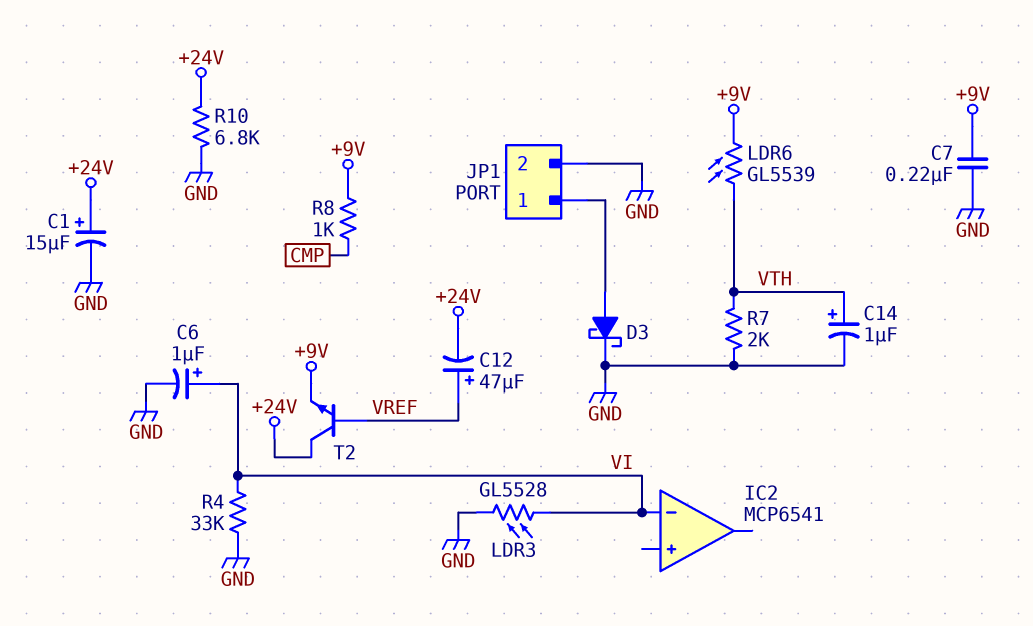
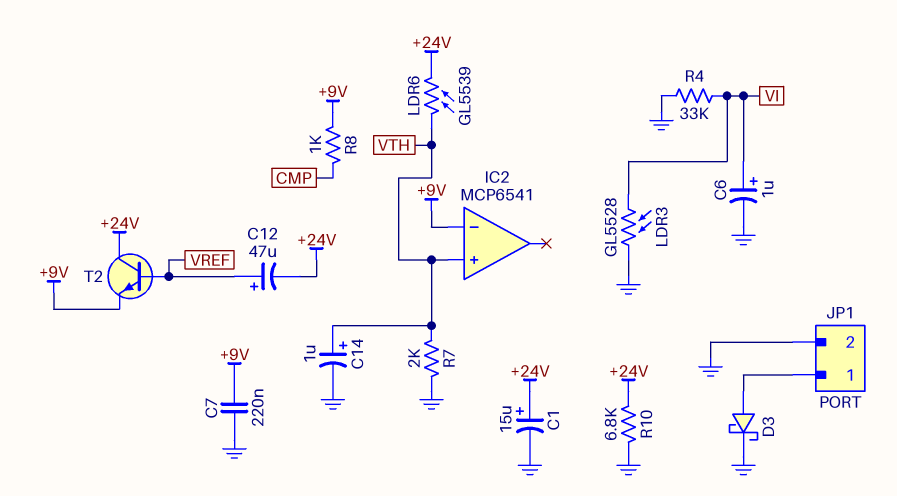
IC2 pin in+: none -> VTH
IC2 pin in-: VI -> +9V
LDR6: GL5539 (+9V, VTH) -> GL5539 (+24V, VTH)

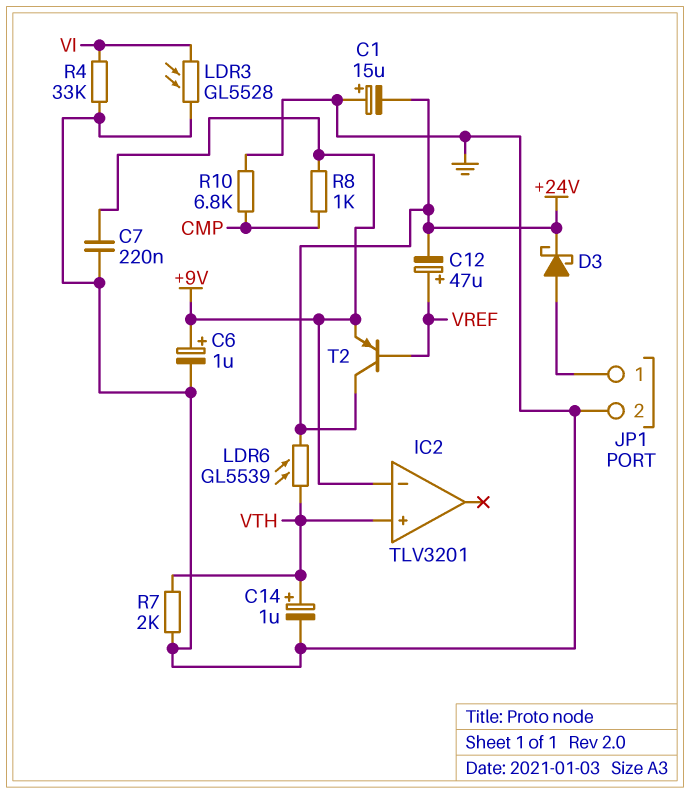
C1: 15uF (plus +24V, minus GND) -> 15uF (plus GND, minus +24V)
C6: 1uF (plus VI, minus GND) -> 1uF (plus +9V, minus GND)
D3: schottky (A JP1/1, K GND) -> schottky (A JP1/1, K +24V)
IC2: MCP6541 -> TLV3201
R10: 6.8k (+24V, GND) -> 6.8k (CMP, GND)
T2: NPN (B VREF, C +24V, E +9V) -> PNP (B VREF, C +24V, E +9V)

